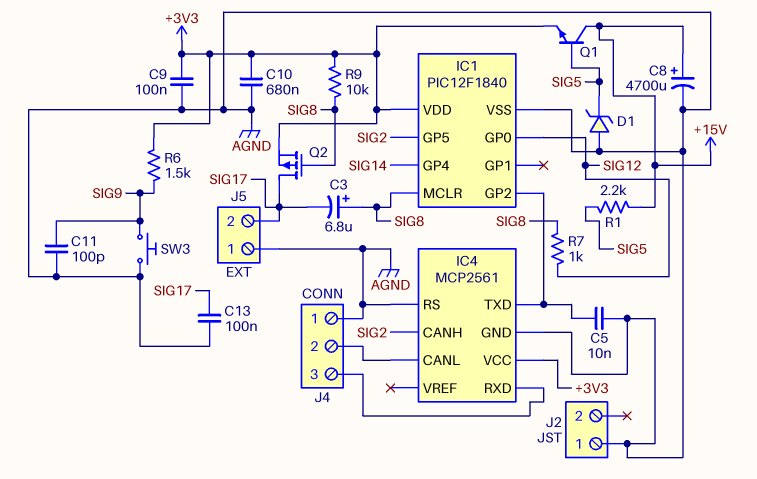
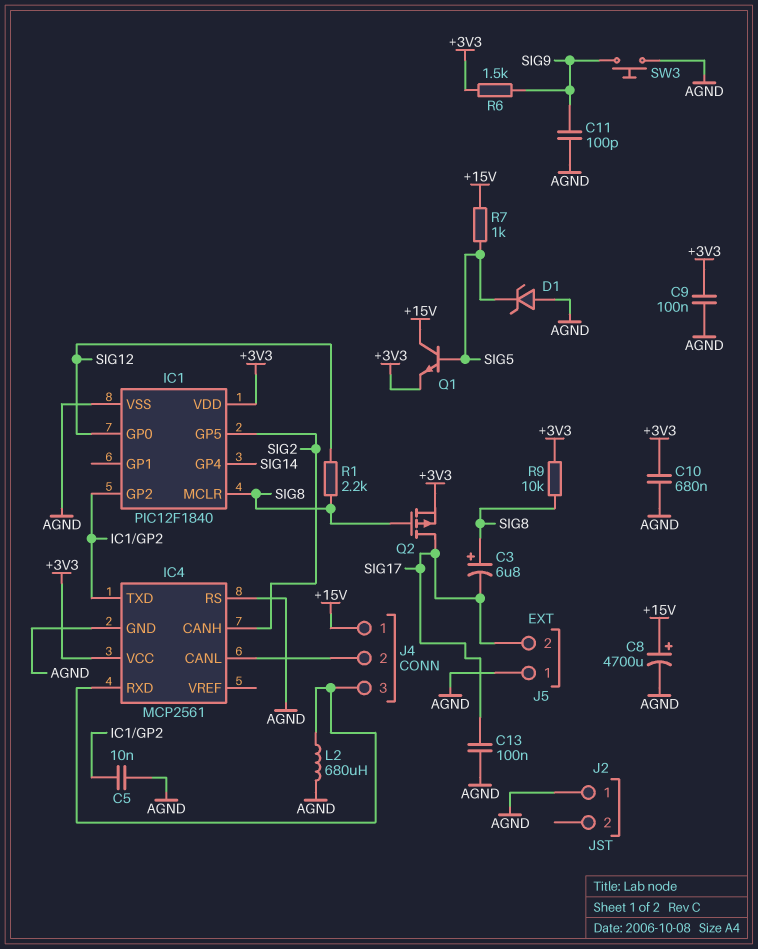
J4 pin 1: AGND -> +15V
L2: none -> 680uH (AGND, IC4/RXD)
R1: 2.2k (+15V, SIG5) -> 2.2k (SIG8, SIG12)
R7: 1k (SIG8, SIG12) -> 1k (+15V, SIG5)

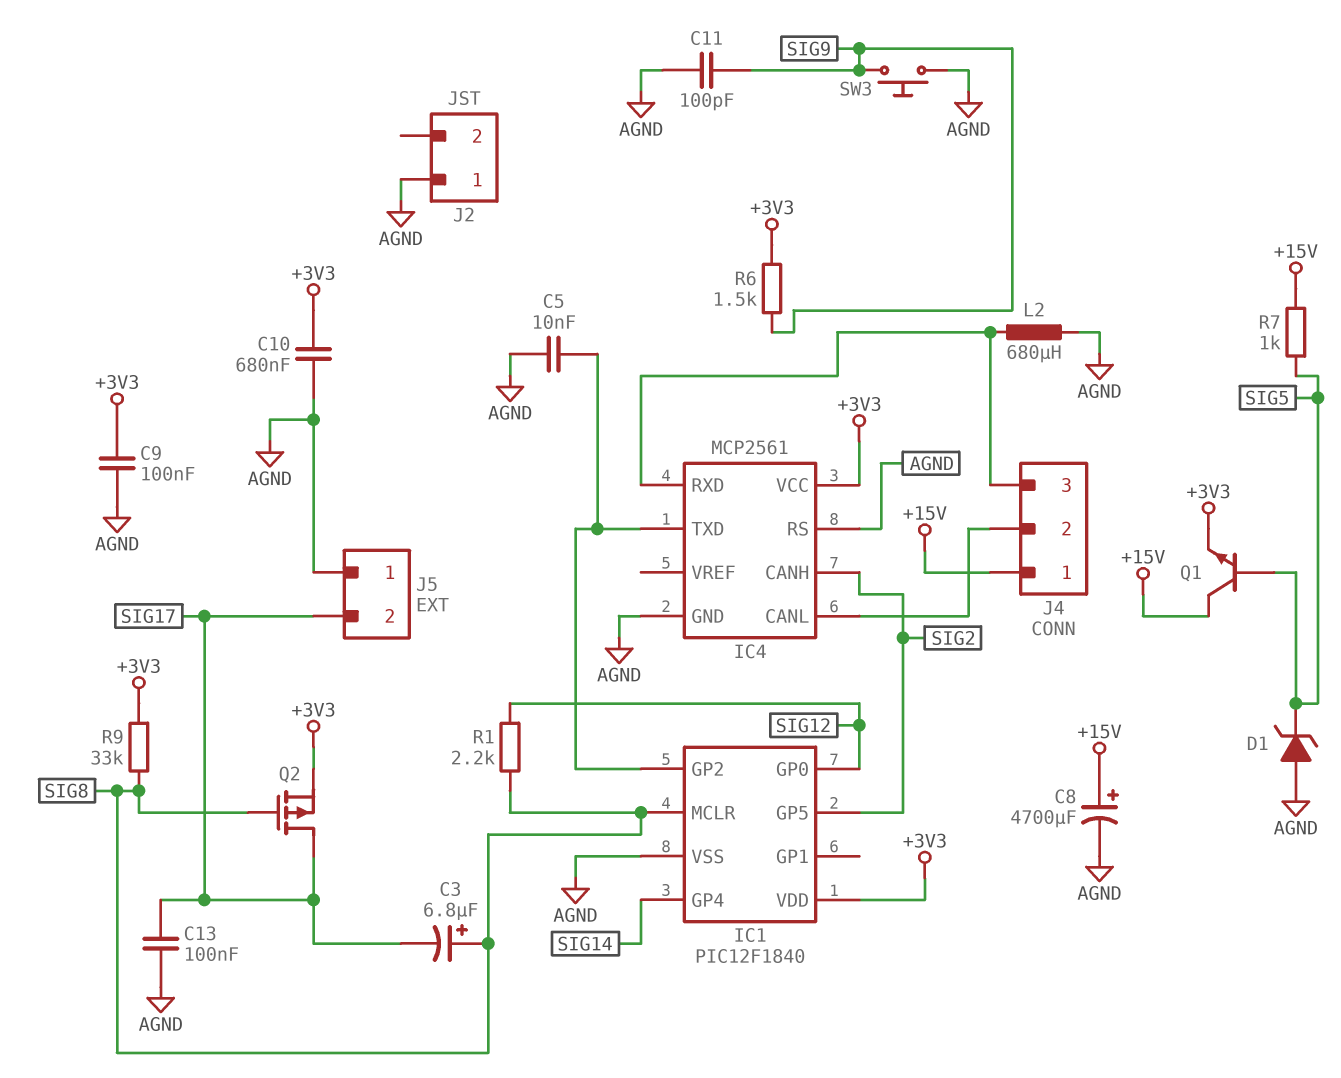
R9: 10k (+3V3, SIG8) -> 33k (+3V3, SIG8)

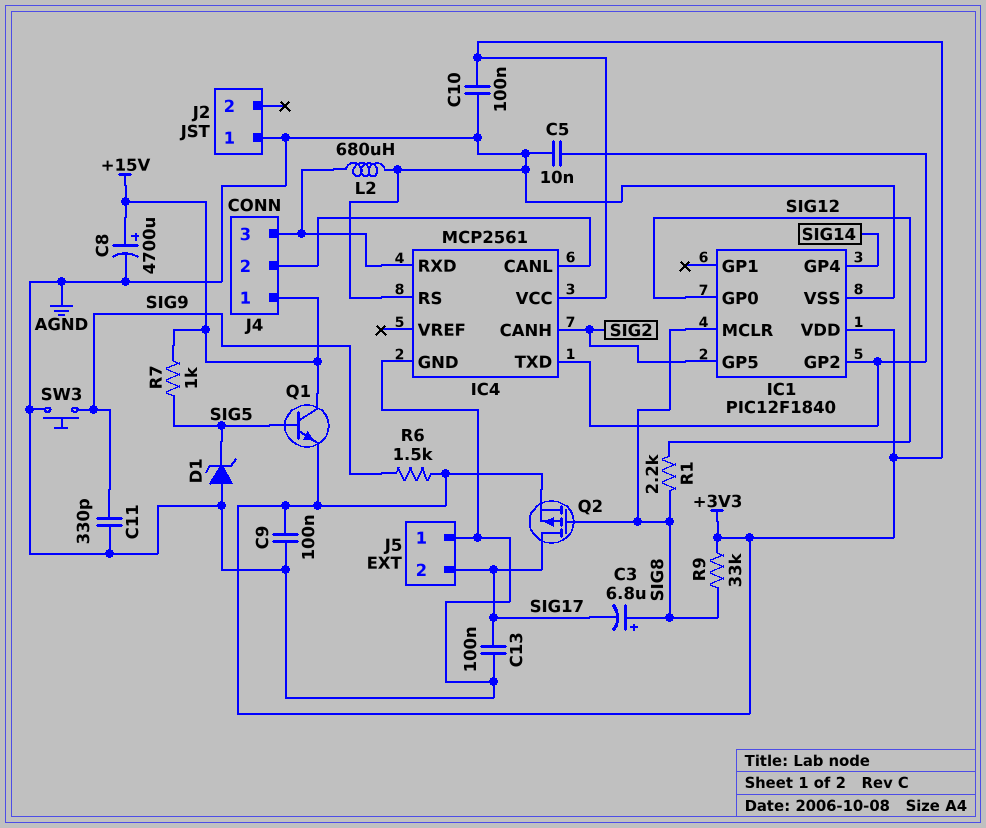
C10: 680nF (+3V3, AGND) -> 100nF (+3V3, AGND)
C11: 100pF (AGND, SIG9) -> 330pF (AGND, SIG9)

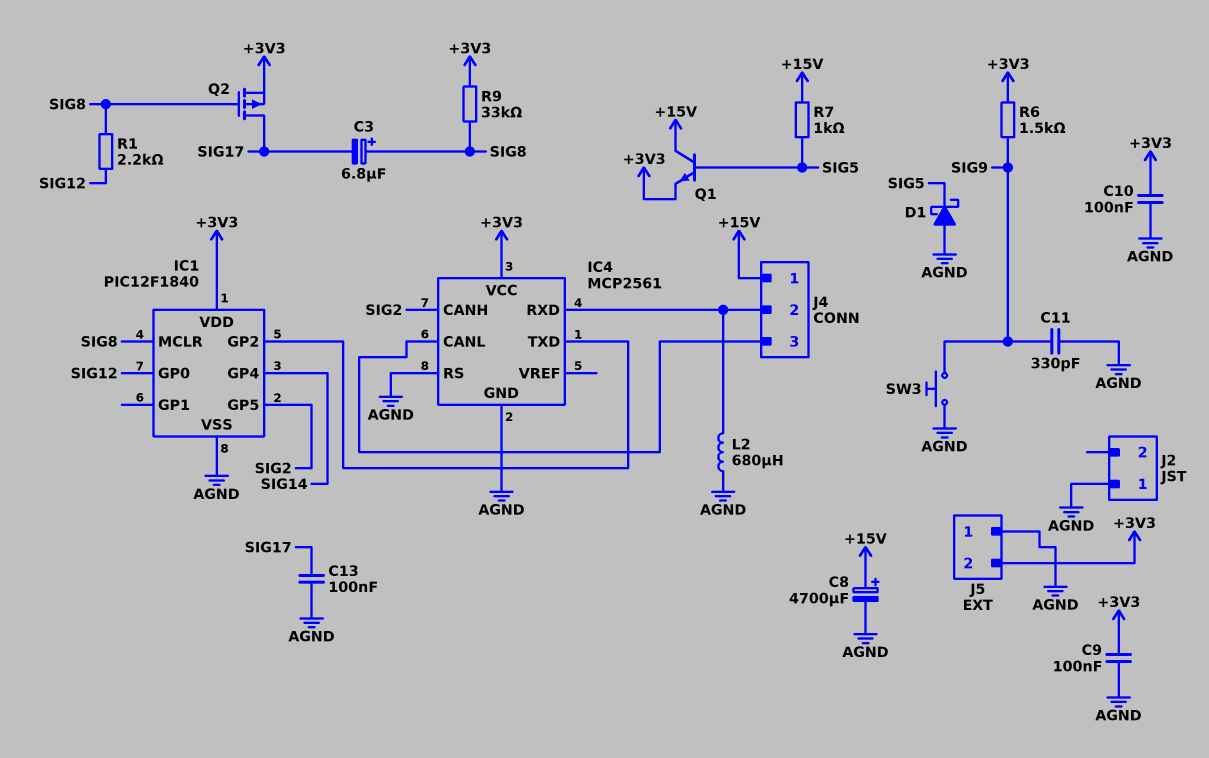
C5: 10nF (AGND, IC1/GP2) -> none
D1: zener (A AGND, K SIG5) -> schottky (A AGND, K SIG5)
J4 pin 2: IC4/CANL -> IC4/RXD
J4 pin 3: IC4/RXD -> IC4/CANL
J5 pin 2: SIG17 -> +3V3

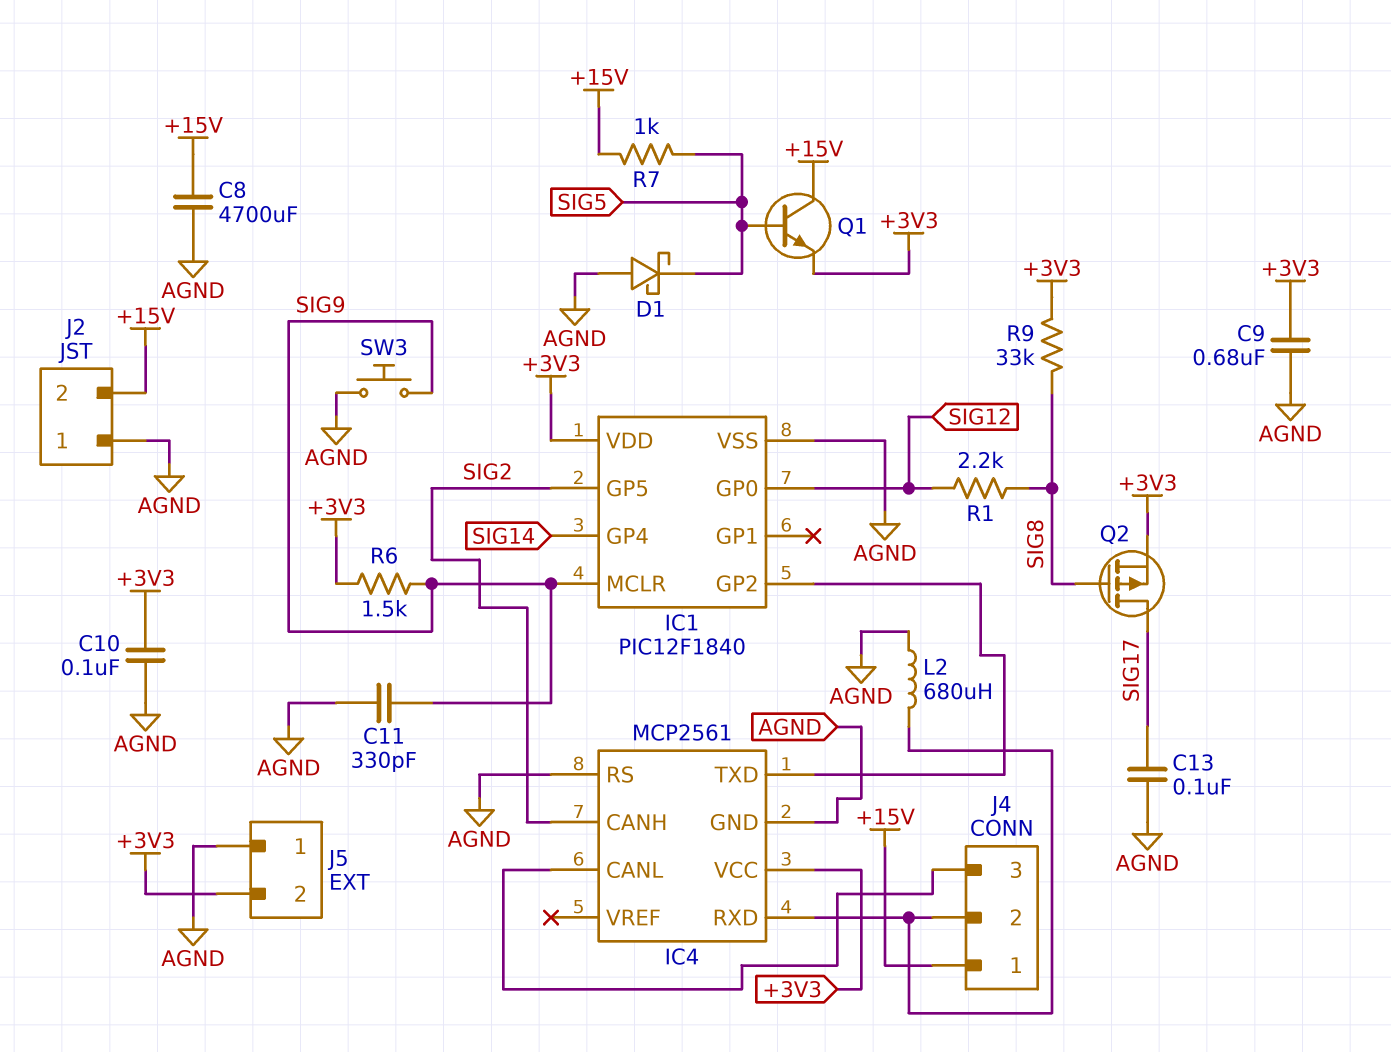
C3: 6.8uF (plus SIG8, minus SIG17) -> none
C8: 4700uF (plus +15V, minus AGND) -> 4700uF (+15V, AGND)
C9: 100nF (+3V3, AGND) -> 680nF (+3V3, AGND)
IC1 pin MCLR: SIG8 -> SIG9
J2 pin 2: none -> +15V

